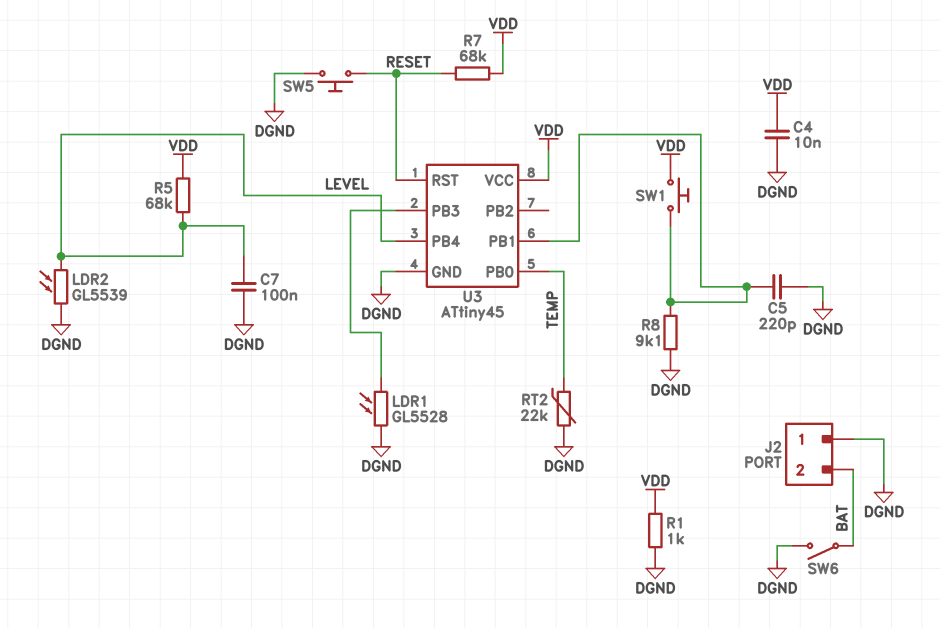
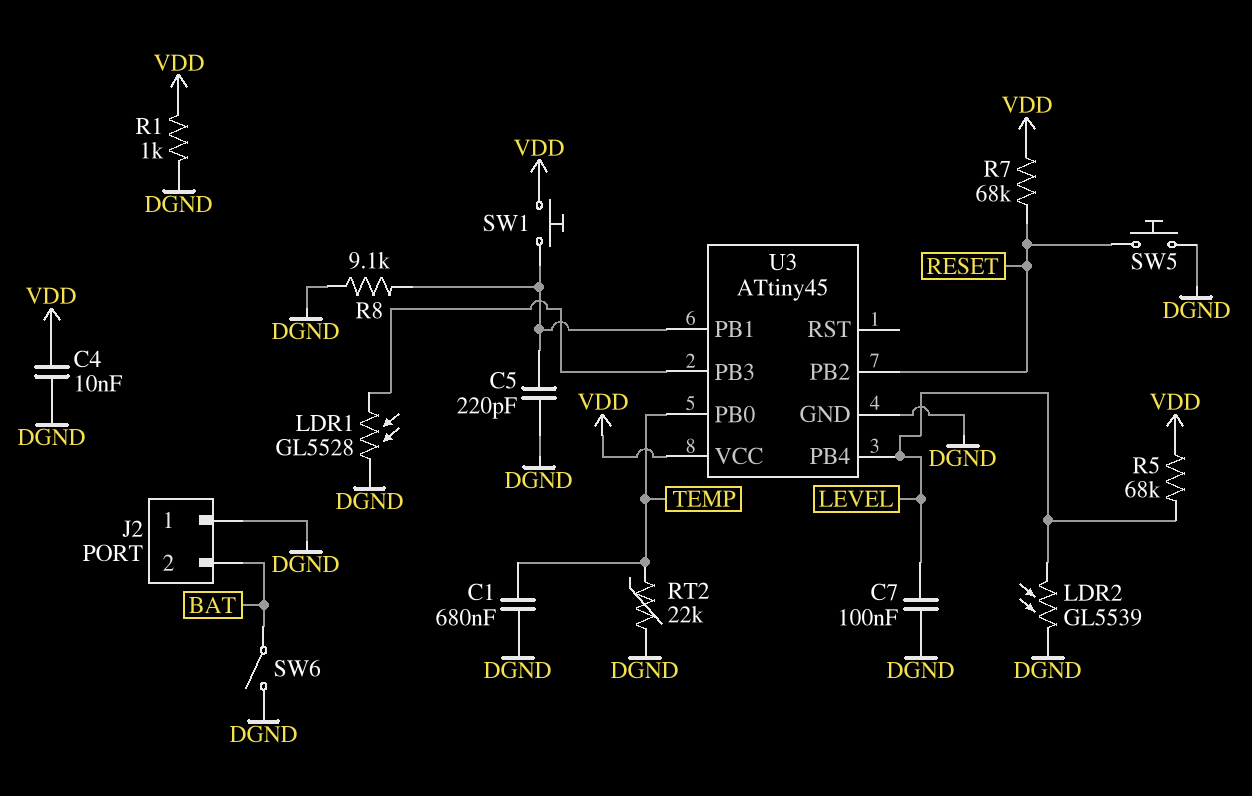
C1: none -> 680nF (DGND, TEMP)
U3 pin PB2: none -> RESET
U3 pin RST: RESET -> none

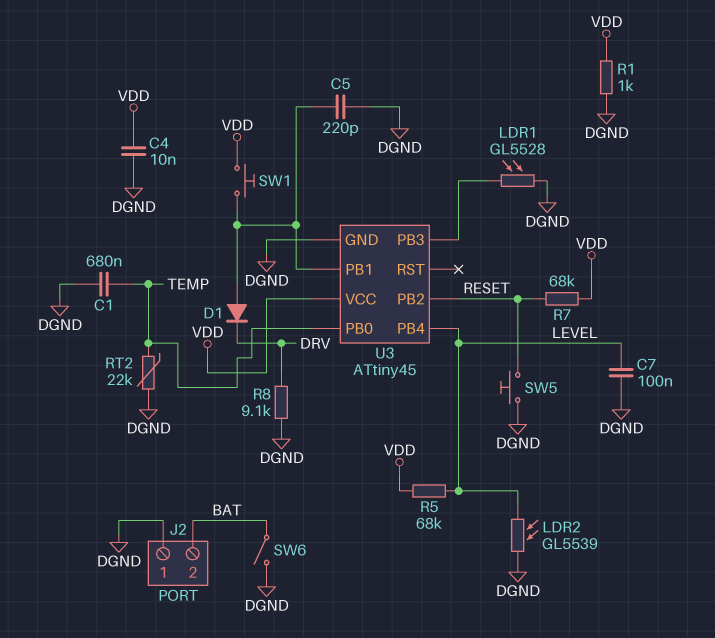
D1: none -> diode (A U3/PB1, K DRV)
R8: 9.1k (DGND, U3/PB1) -> 9.1k (DGND, DRV)

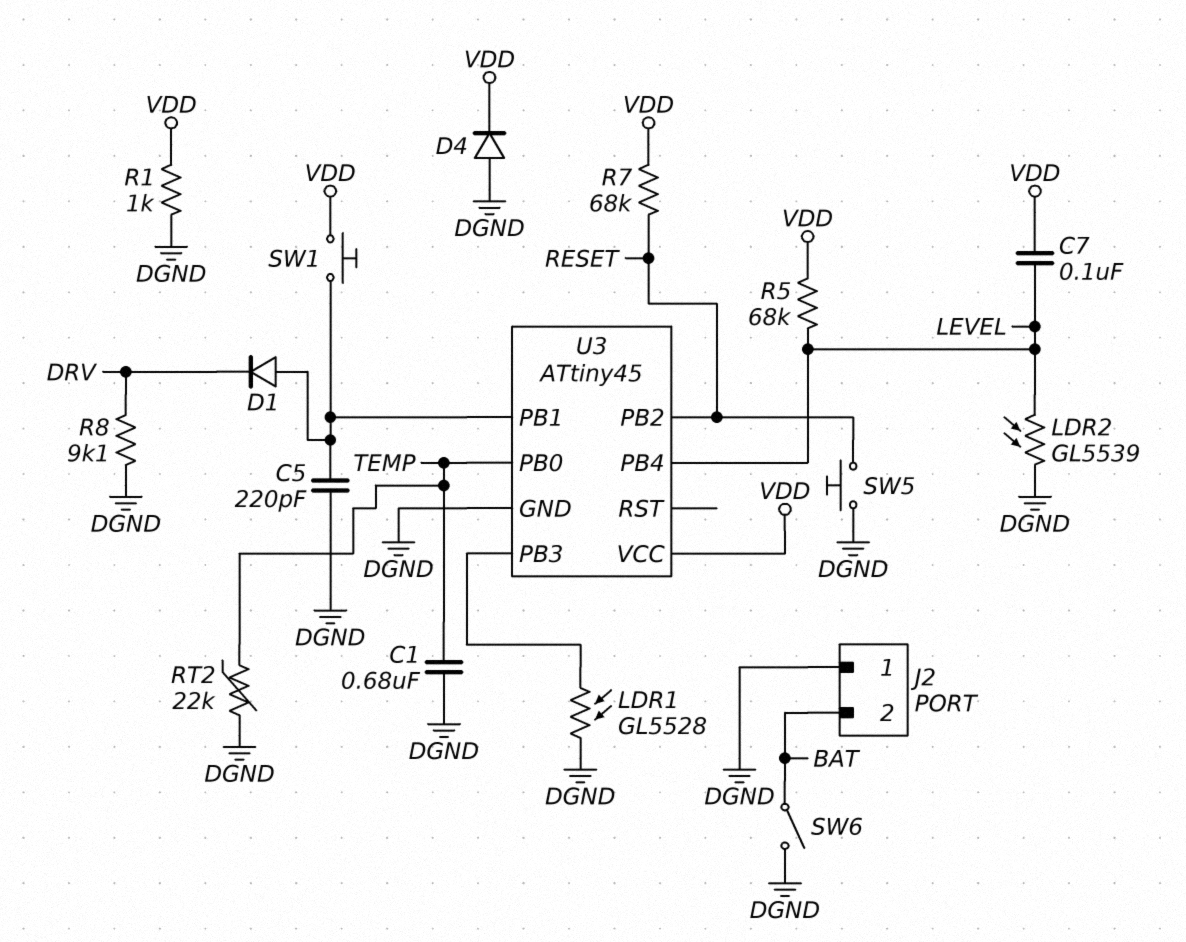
C4: 10nF (DGND, VDD) -> none
C7: 100nF (DGND, LEVEL) -> 100nF (LEVEL, VDD)
D4: none -> diode (A DGND, K VDD)

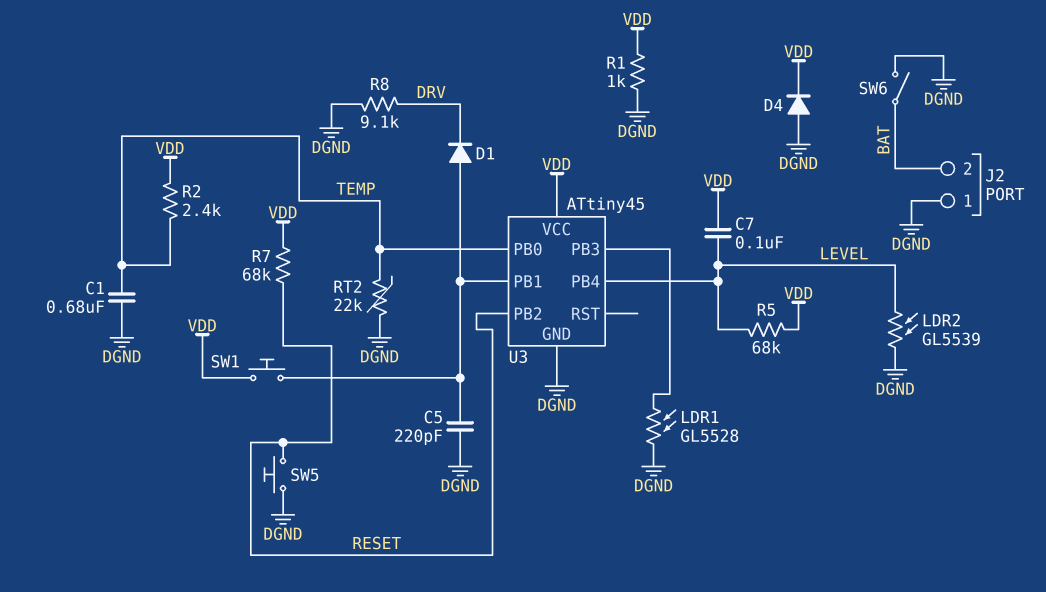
R2: none -> 2.4k (TEMP, VDD)

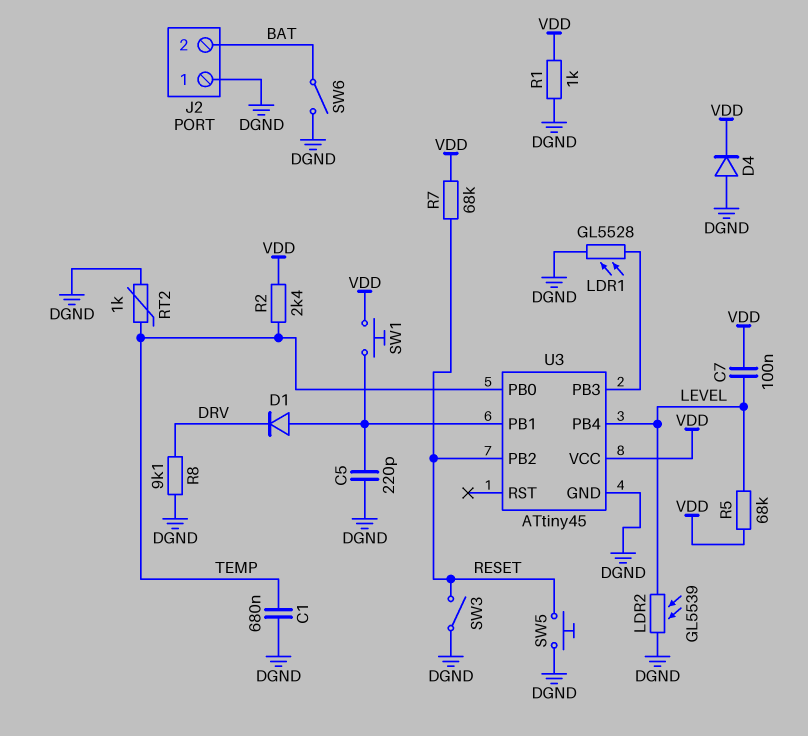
RT2: 22k (DGND, TEMP) -> 1k (DGND, TEMP)
SW3: none -> switch (DGND, RESET)

